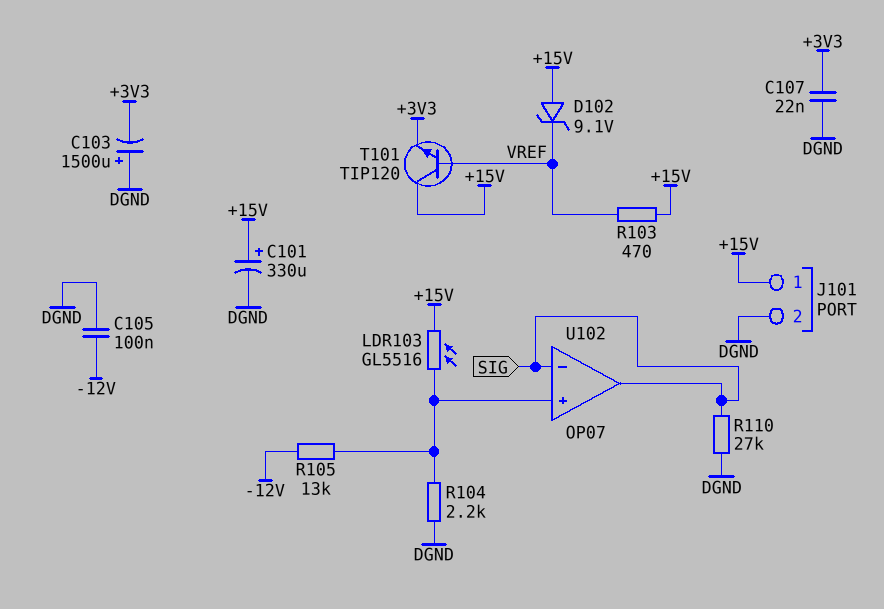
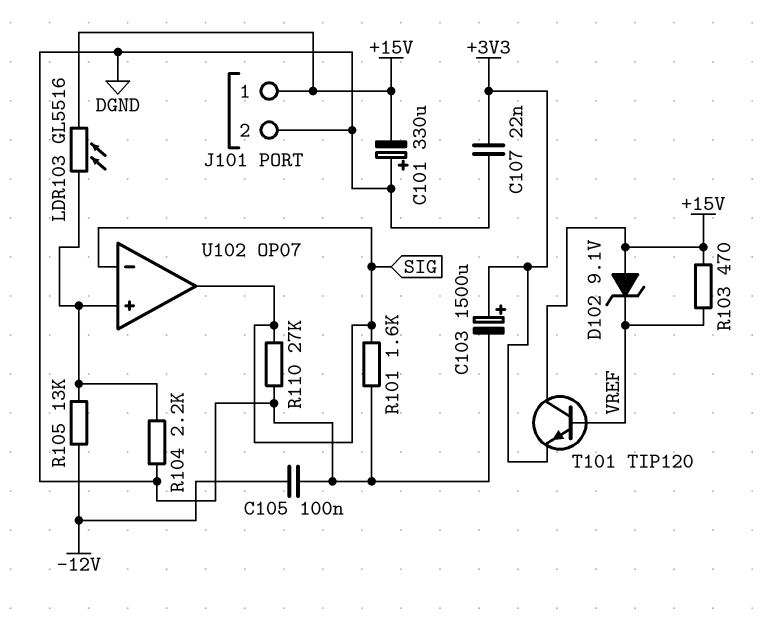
C101: 330uF (plus +15V, minus DGND) -> 330uF (plus DGND, minus +15V)
C103: 1500uF (plus DGND, minus +3V3) -> 1500uF (plus +3V3, minus DGND)
R101: none -> 1.6k (DGND, SIG)

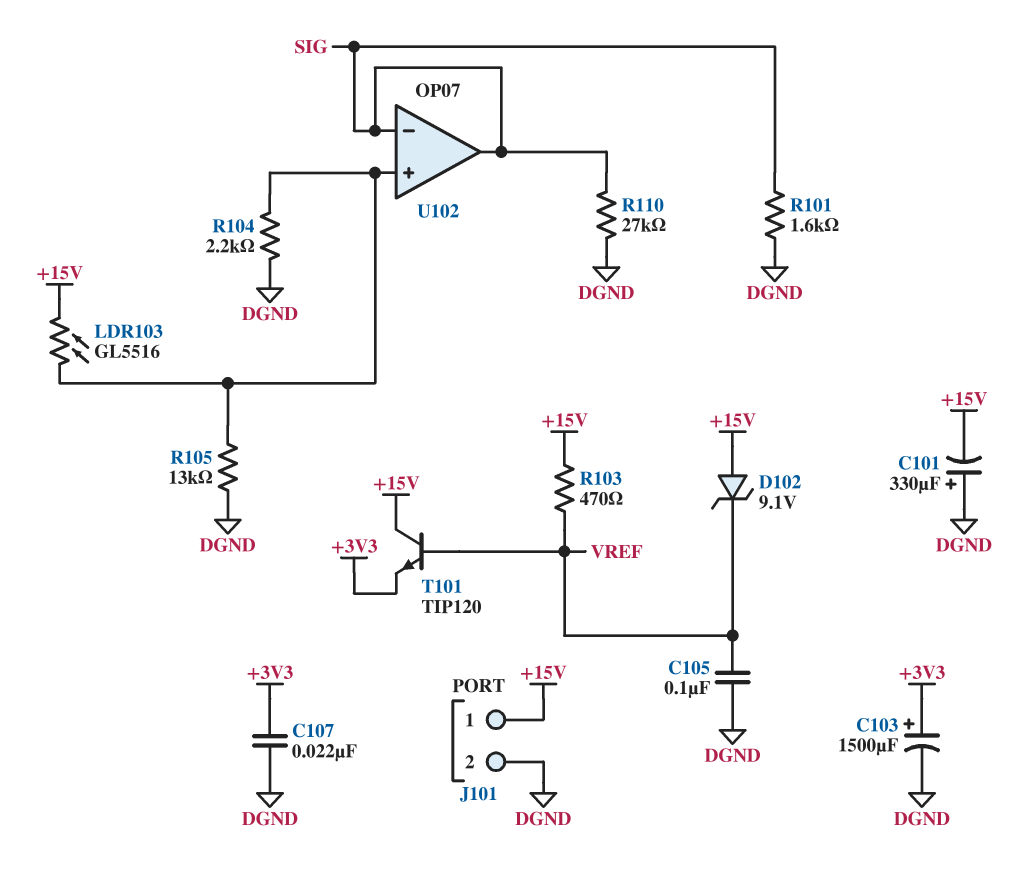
C105: 100nF (-12V, DGND) -> 100nF (DGND, VREF)
R105: 13k (-12V, U102/in+) -> 13k (DGND, U102/in+)

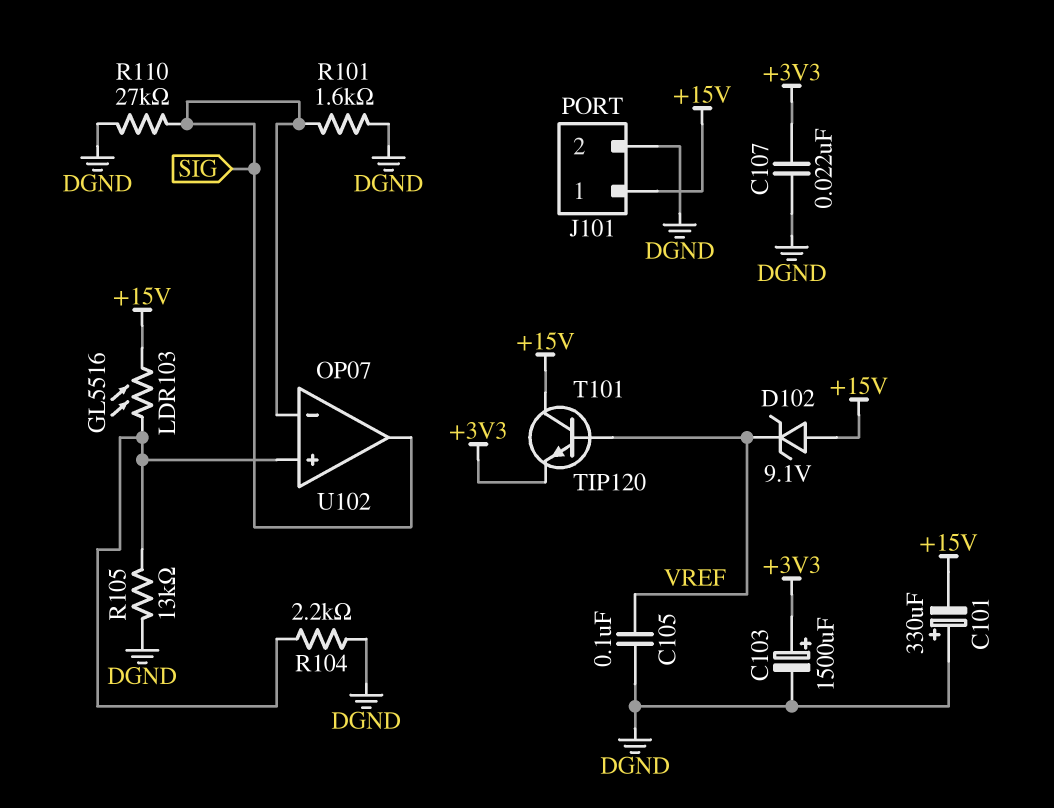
R103: 470 (+15V, VREF) -> none

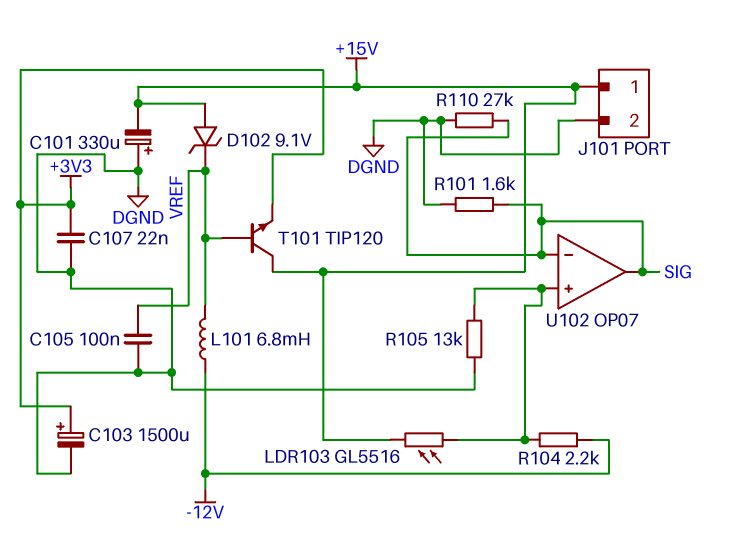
L101: none -> 6.8mH (-12V, VREF)
R104: 2.2k (DGND, U102/in+) -> 2.2k (-12V, U102/in+)

